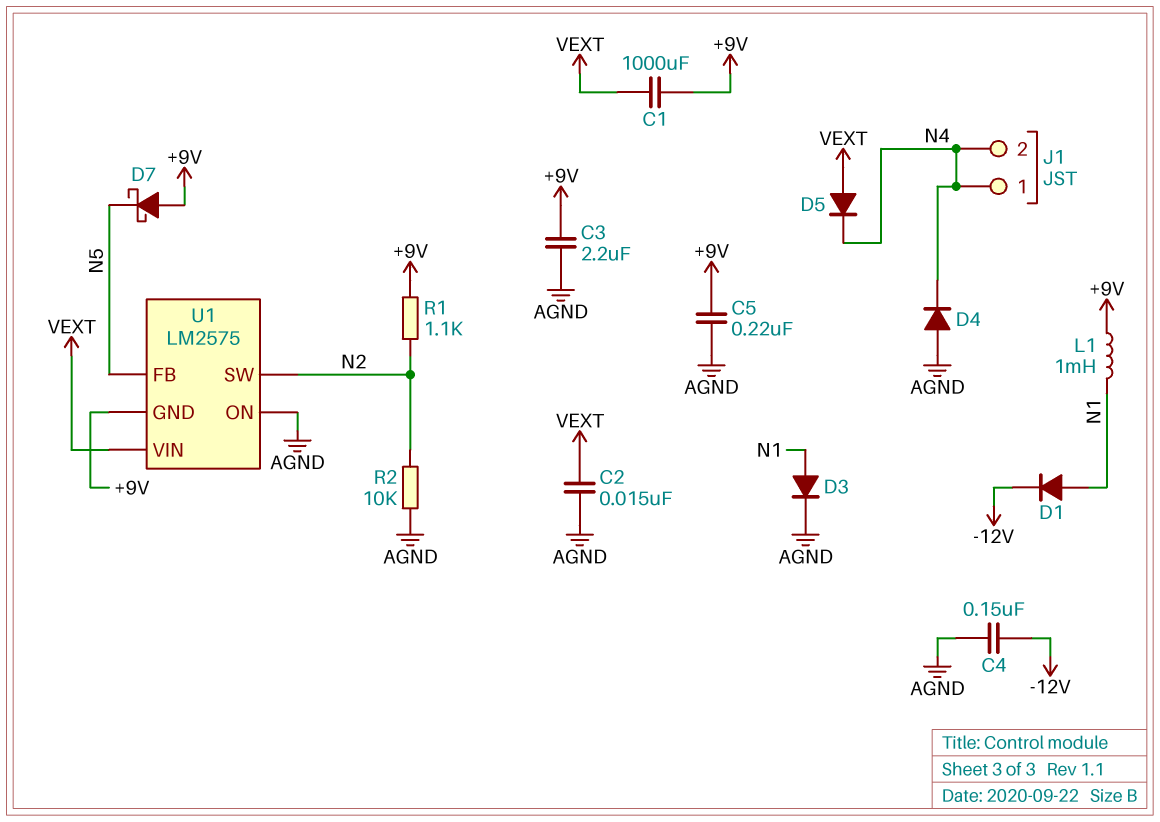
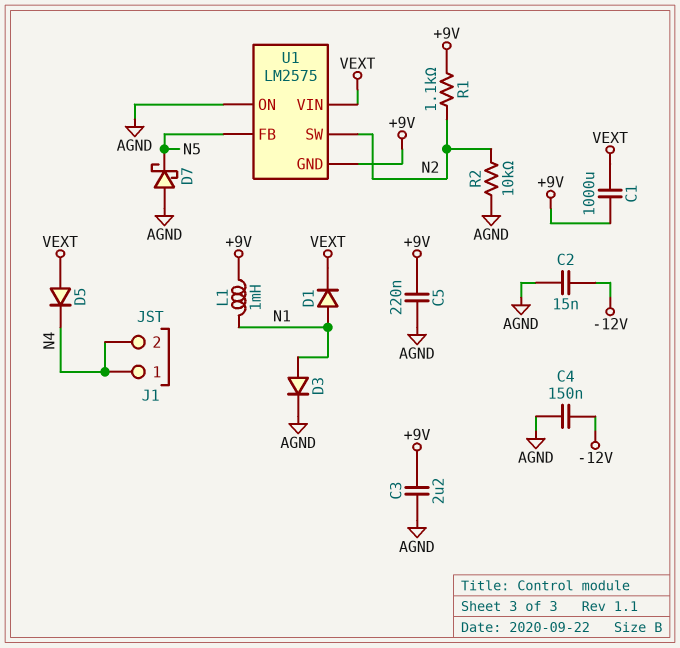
C2: 15nF (AGND, VEXT) -> 15nF (-12V, AGND)
D1: diode (A N1, K -12V) -> diode (A N1, K VEXT)
D4: diode (A AGND, K N4) -> none
D7: schottky (A +9V, K N5) -> schottky (A AGND, K N5)

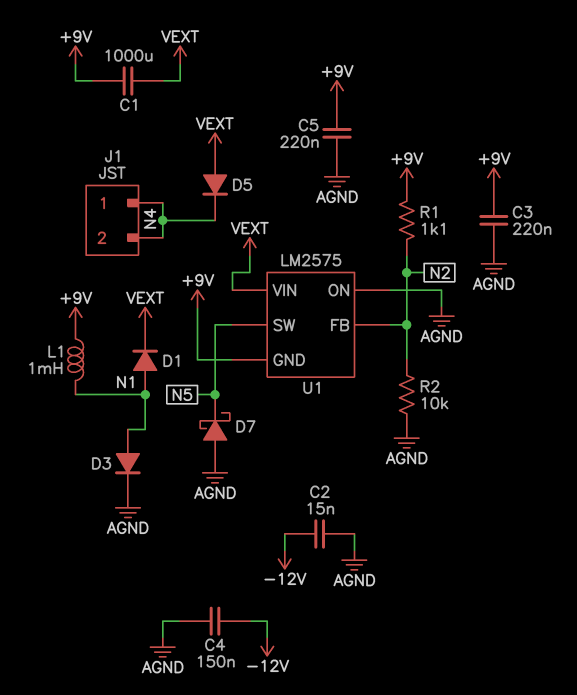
C3: 2.2uF (+9V, AGND) -> 220nF (+9V, AGND)
U1 pin FB: N5 -> N2
U1 pin SW: N2 -> N5

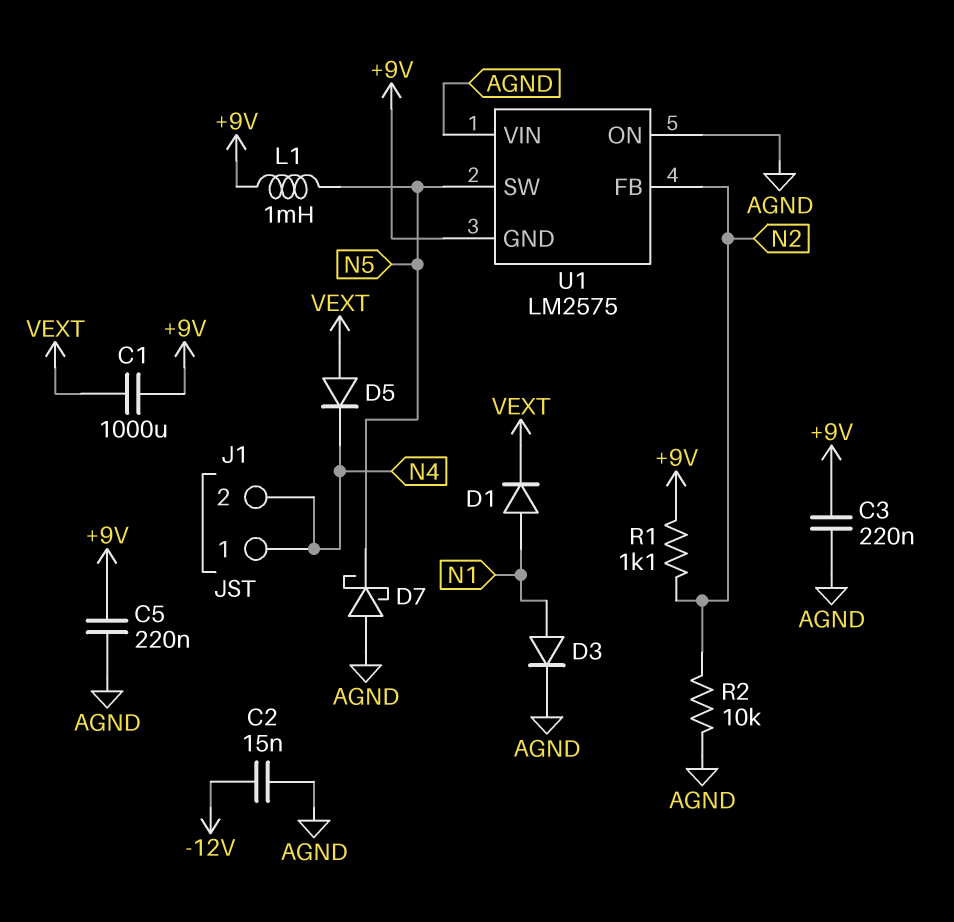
C4: 150nF (-12V, AGND) -> none
L1: 1mH (+9V, N1) -> 1mH (+9V, N5)
U1 pin VIN: VEXT -> AGND

